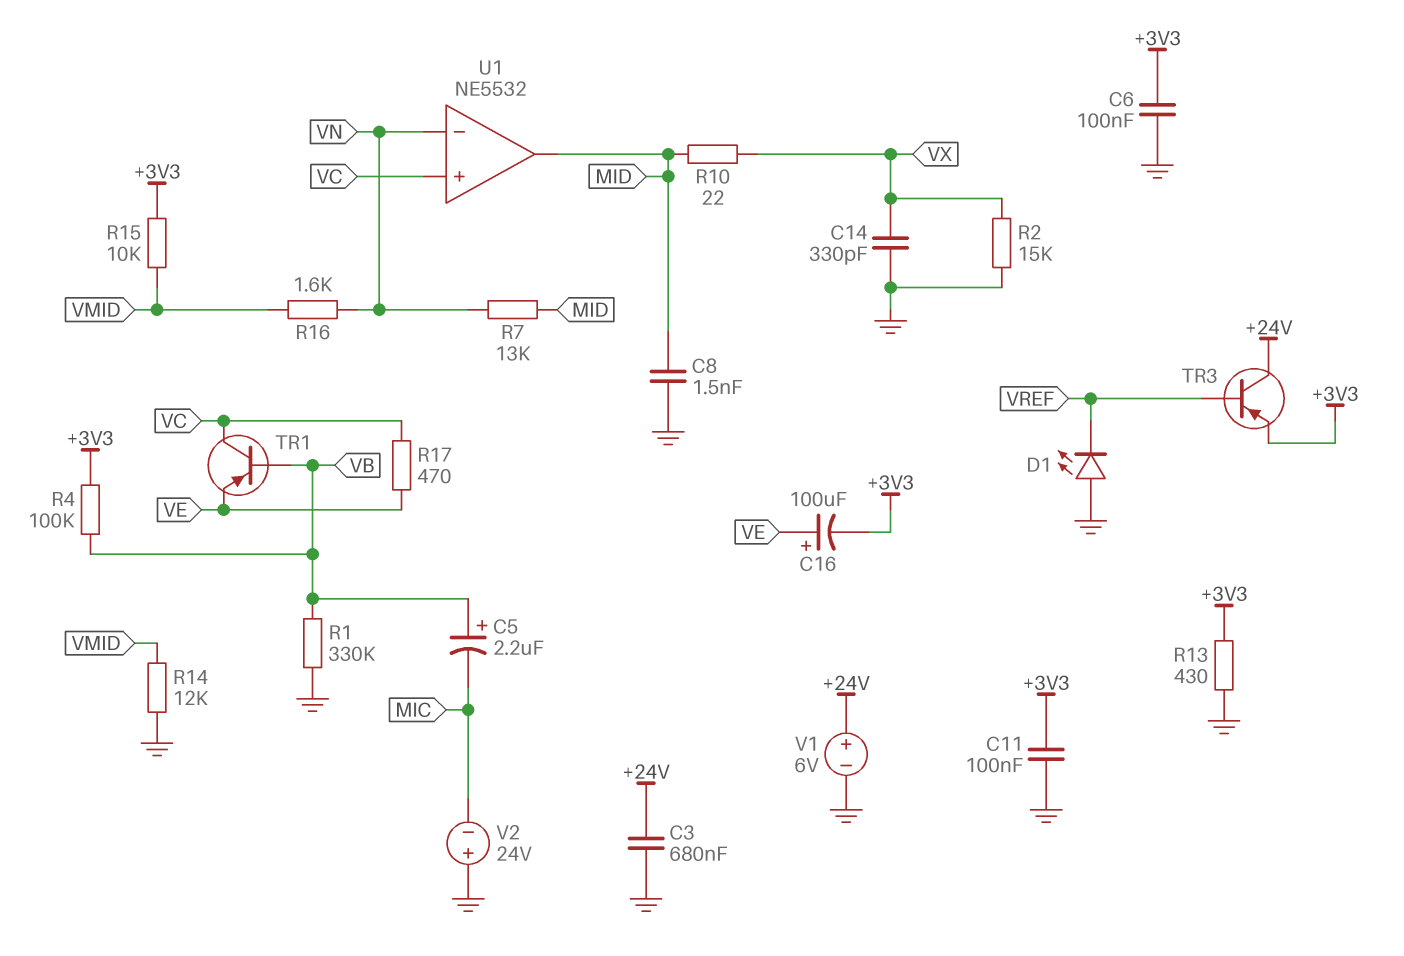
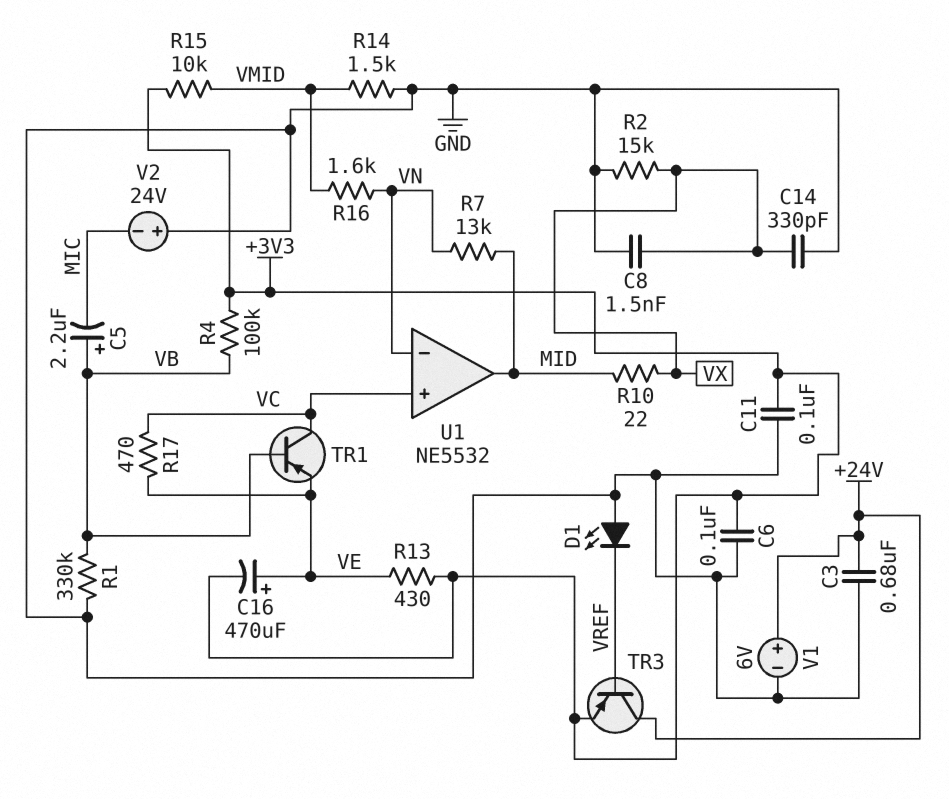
C8: 1.5nF (GND, MID) -> 1.5nF (GND, VX)
C16: 100uF (plus VE, minus +3V3) -> 470uF (plus VE, minus +3V3)
R13: 430 (+3V3, GND) -> 430 (+3V3, VE)
R14: 12k (GND, VMID) -> 1.5k (GND, VMID)

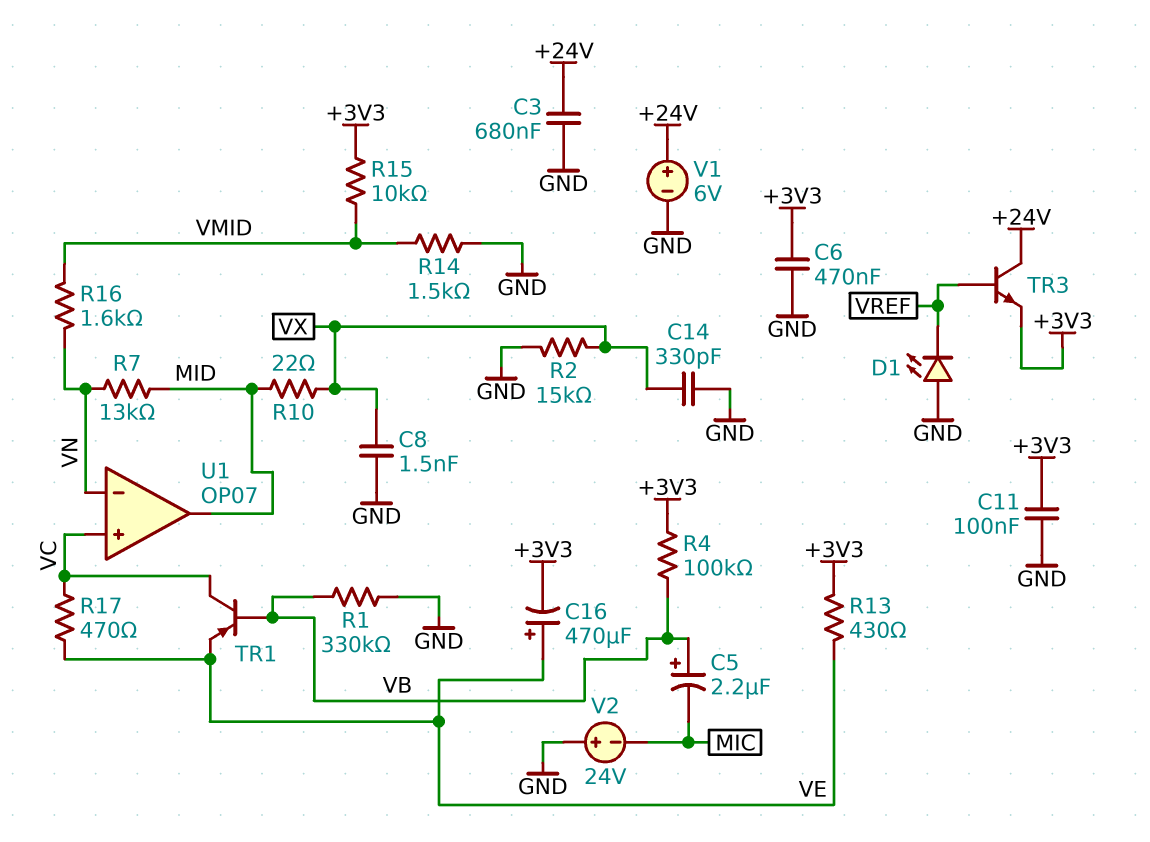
C6: 100nF (+3V3, GND) -> 470nF (+3V3, GND)
TR3: PNP (B VREF, C +24V, E +3V3) -> NPN (B VREF, C +24V, E +3V3)
U1: NE5532 -> OP07

